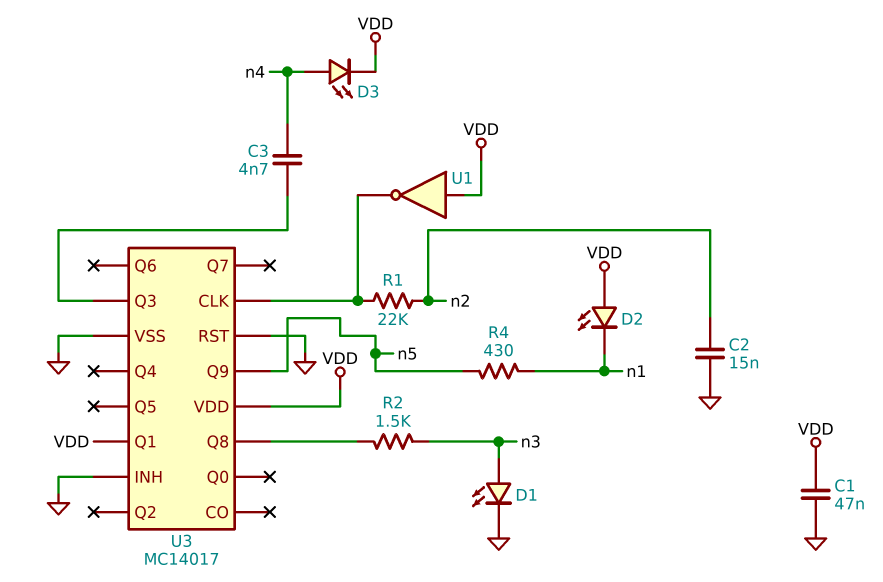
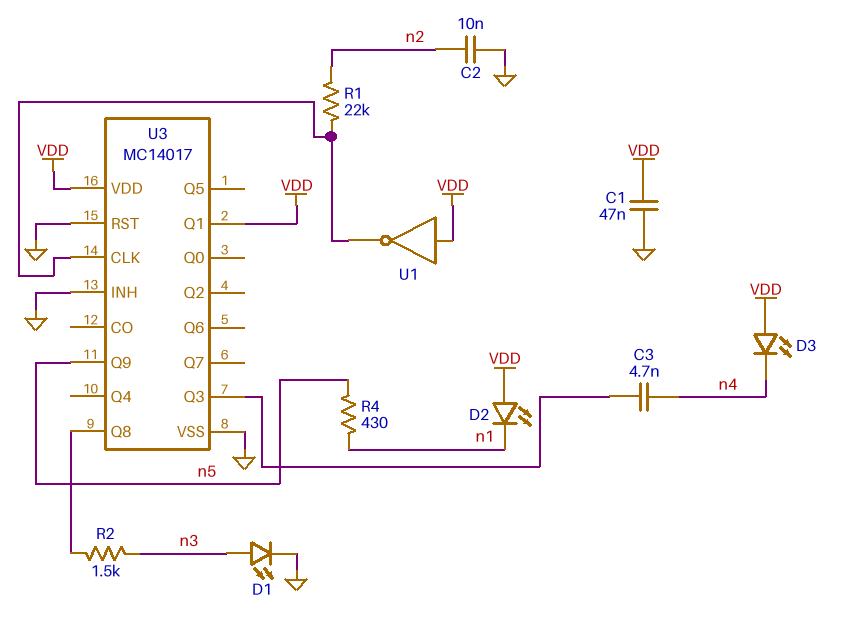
C2: 15nF (GND, n2) -> 10nF (GND, n2)
D3: LED (A n4, K VDD) -> LED (A VDD, K n4)

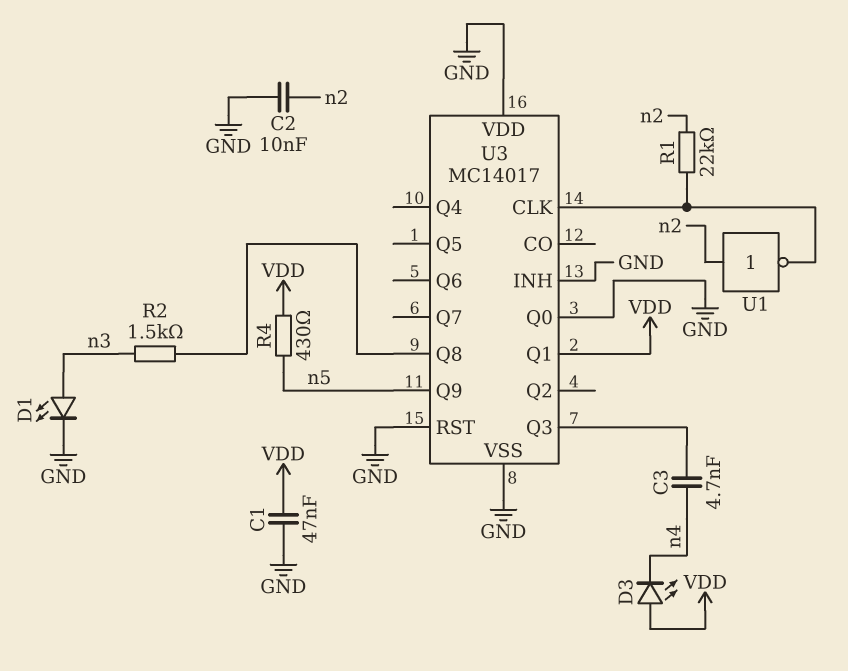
D2: LED (A VDD, K n1) -> none
R4: 430 (n1, n5) -> 430 (VDD, n5)
U1: NOT (in VDD, out U3/CLK) -> NOT (in n2, out U3/CLK)
U3 pin Q0: none -> GND
U3 pin VDD: VDD -> GND

